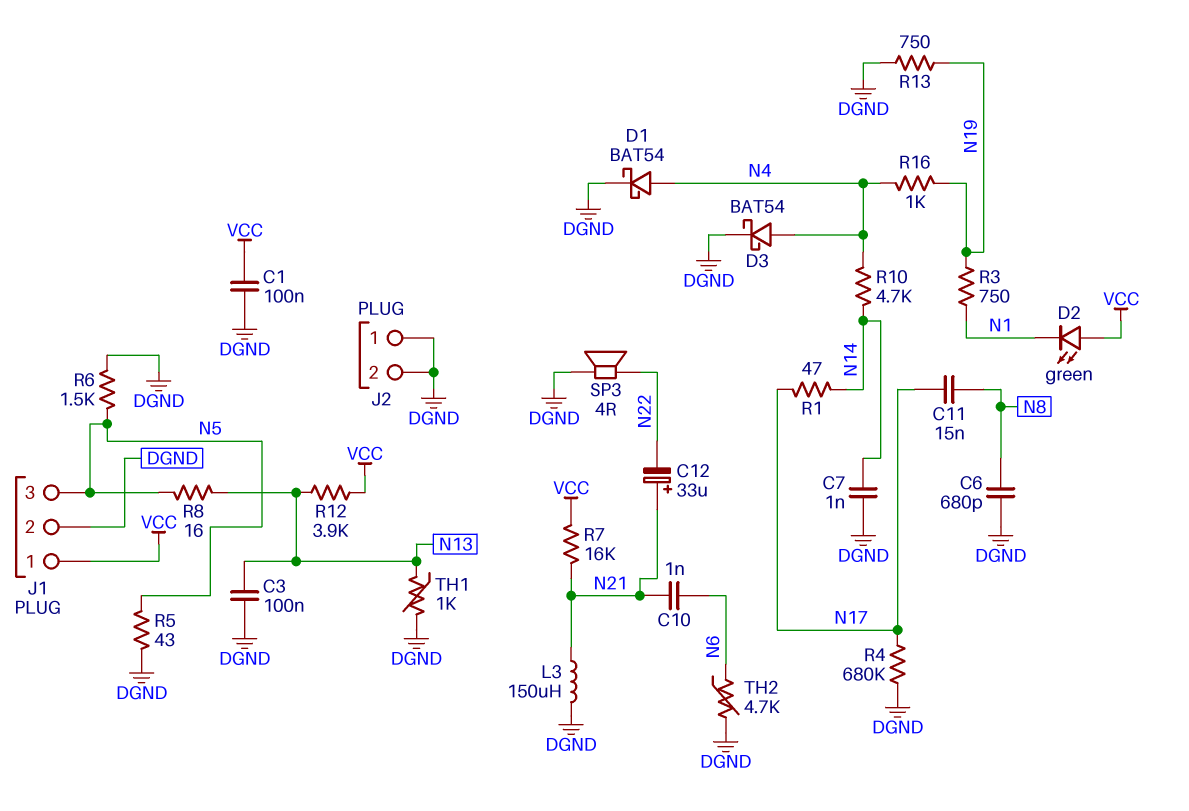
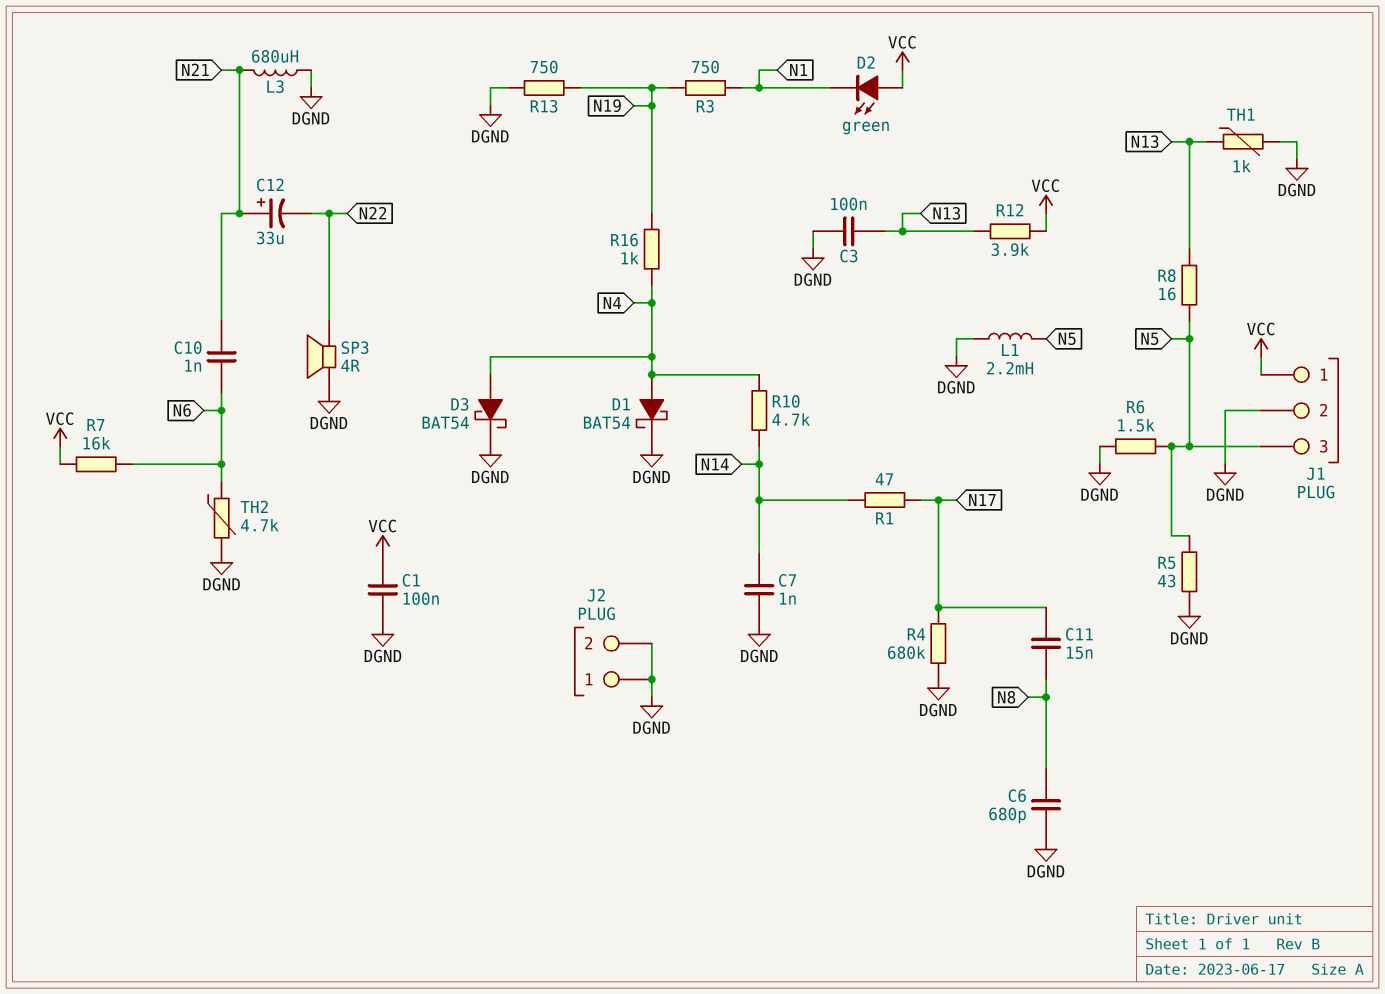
L1: none -> 2.2mH (DGND, N5)
L3: 150uH (DGND, N21) -> 680uH (DGND, N21)
R7: 16k (N21, VCC) -> 16k (N6, VCC)

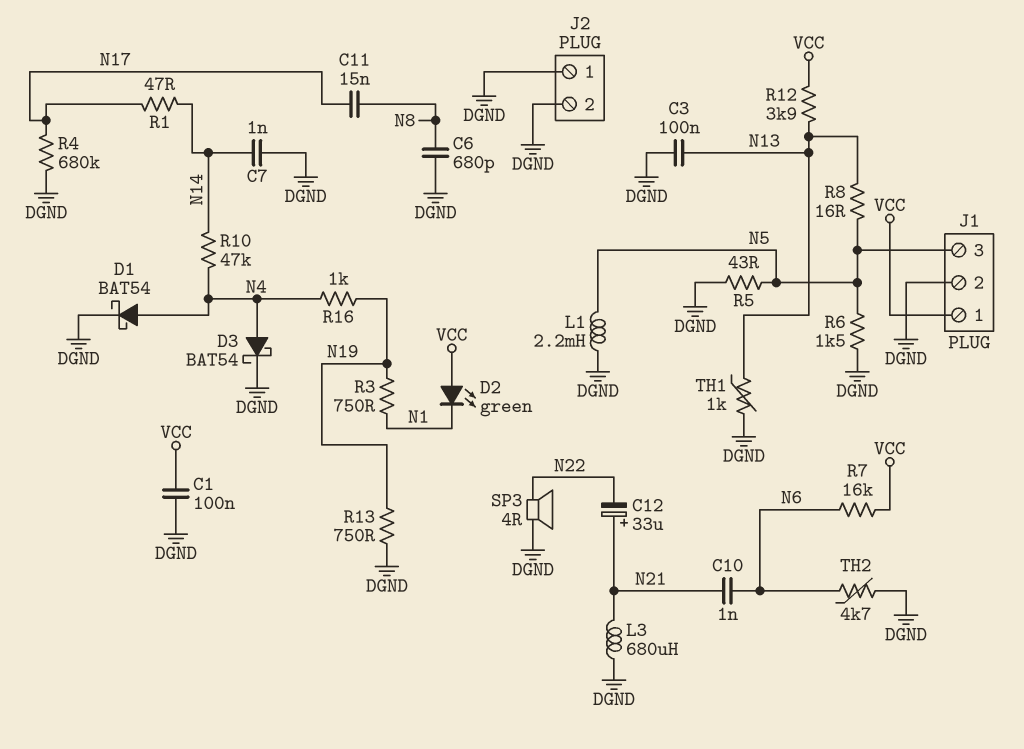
R10: 4.7k (N4, N14) -> 47k (N4, N14)

